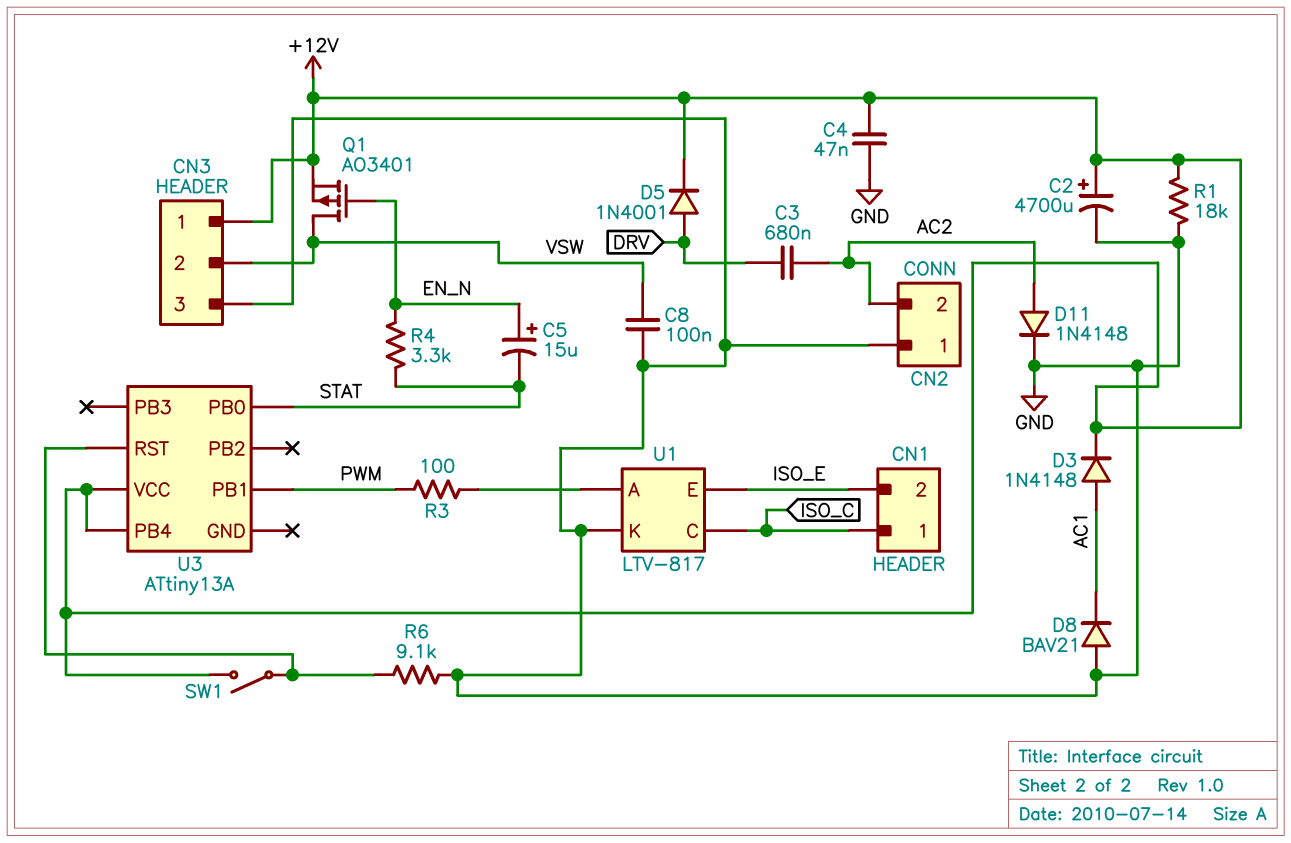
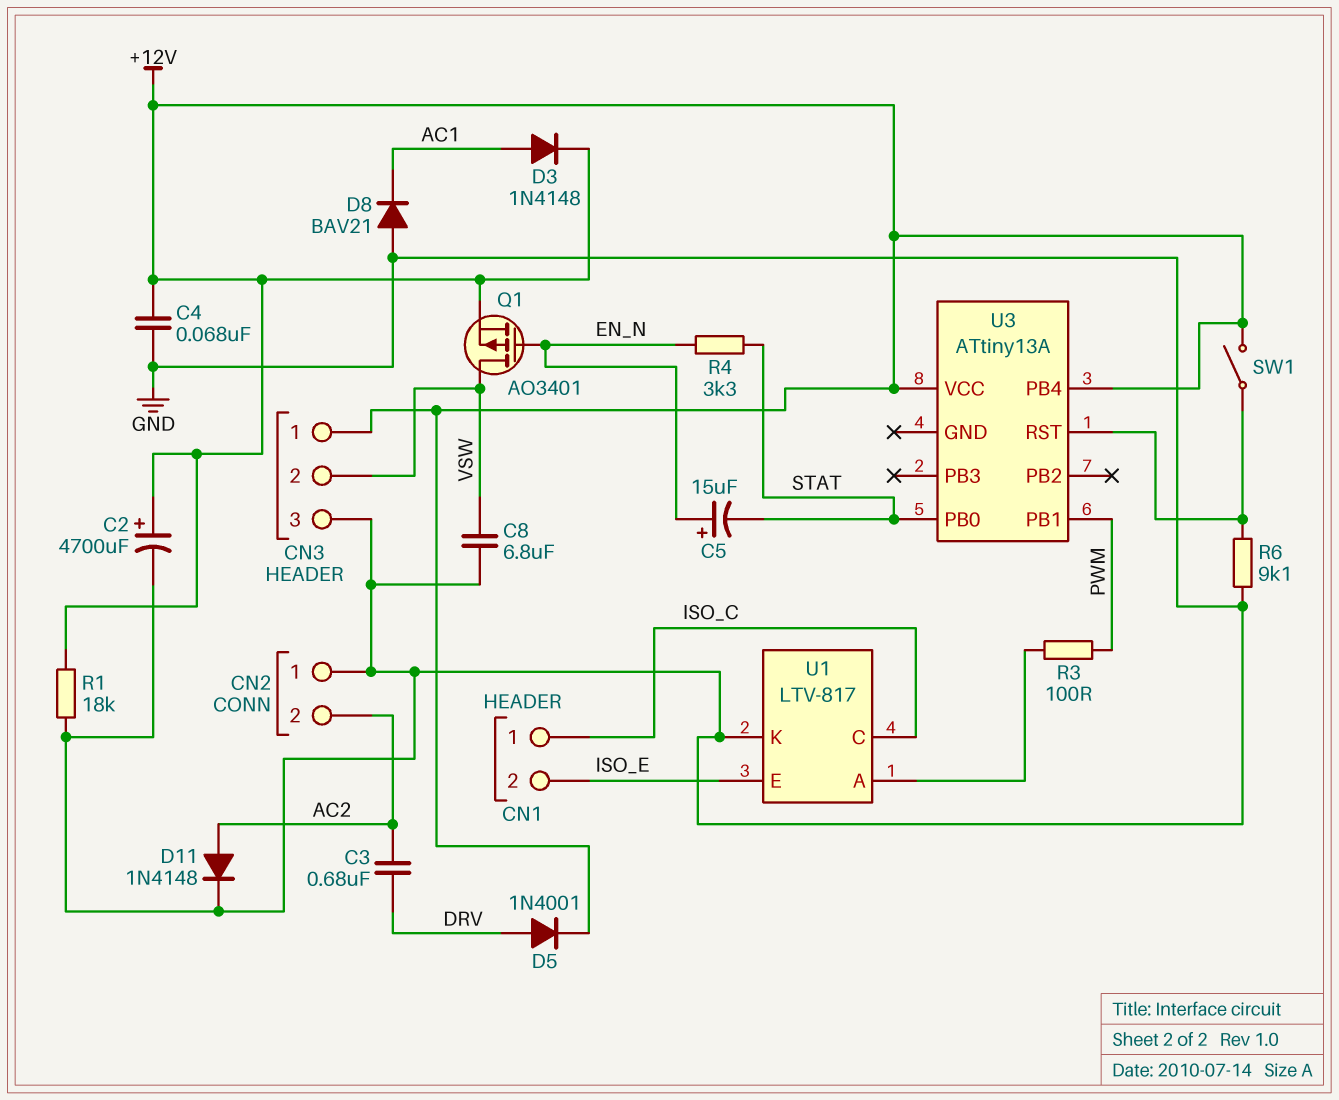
C4: 47nF (+12V, GND) -> 68nF (+12V, GND)
C8: 100nF (GND, VSW) -> 6.8uF (GND, VSW)

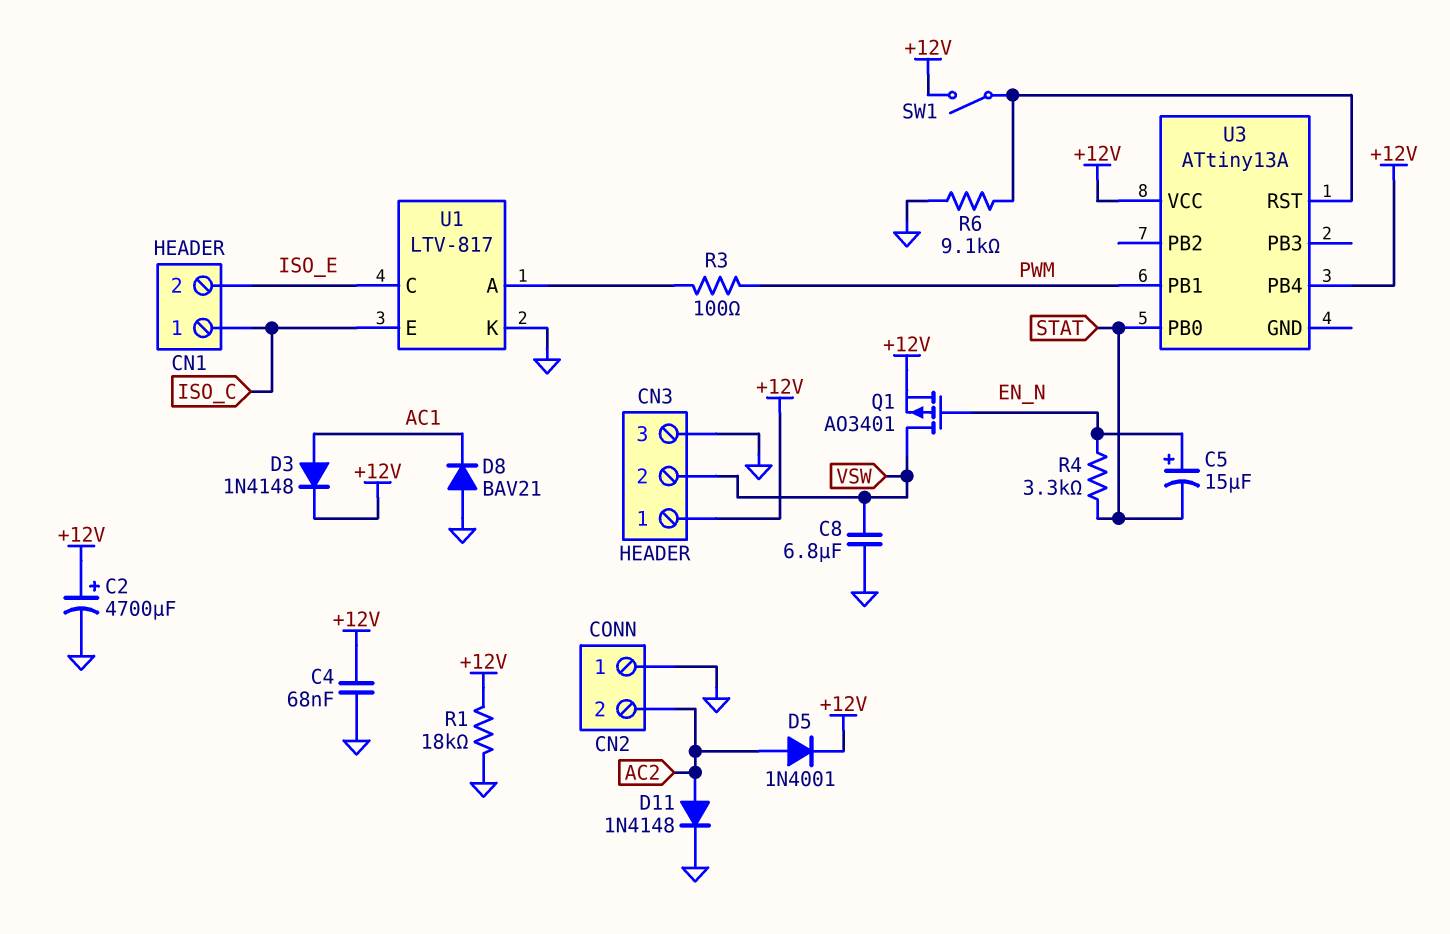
C3: 680nF (AC2, DRV) -> none
D5: diode 1N4001 (A DRV, K +12V) -> diode 1N4001 (A AC2, K +12V)
U1 pin C: ISO_C -> ISO_E
U1 pin E: ISO_E -> ISO_C

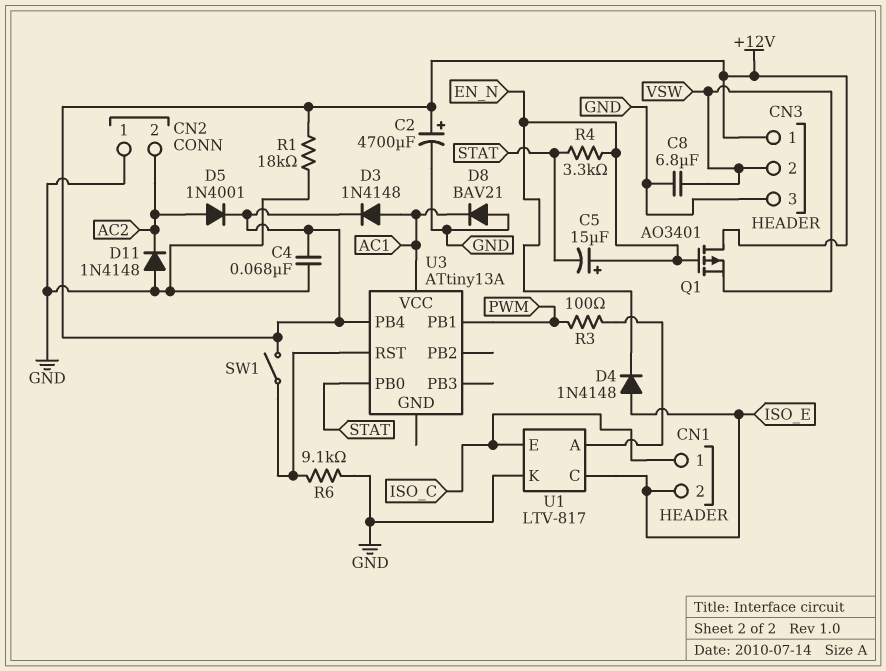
D4: none -> diode 1N4148 (A ISO_E, K EN_N)
D11: diode 1N4148 (A AC2, K GND) -> diode 1N4148 (A GND, K AC2)
Q1: PMOS AO3401 (G EN_N, D VSW, S +12V) -> PMOS AO3401 (G EN_N, D +12V, S VSW)
U3 pin VCC: +12V -> AC1

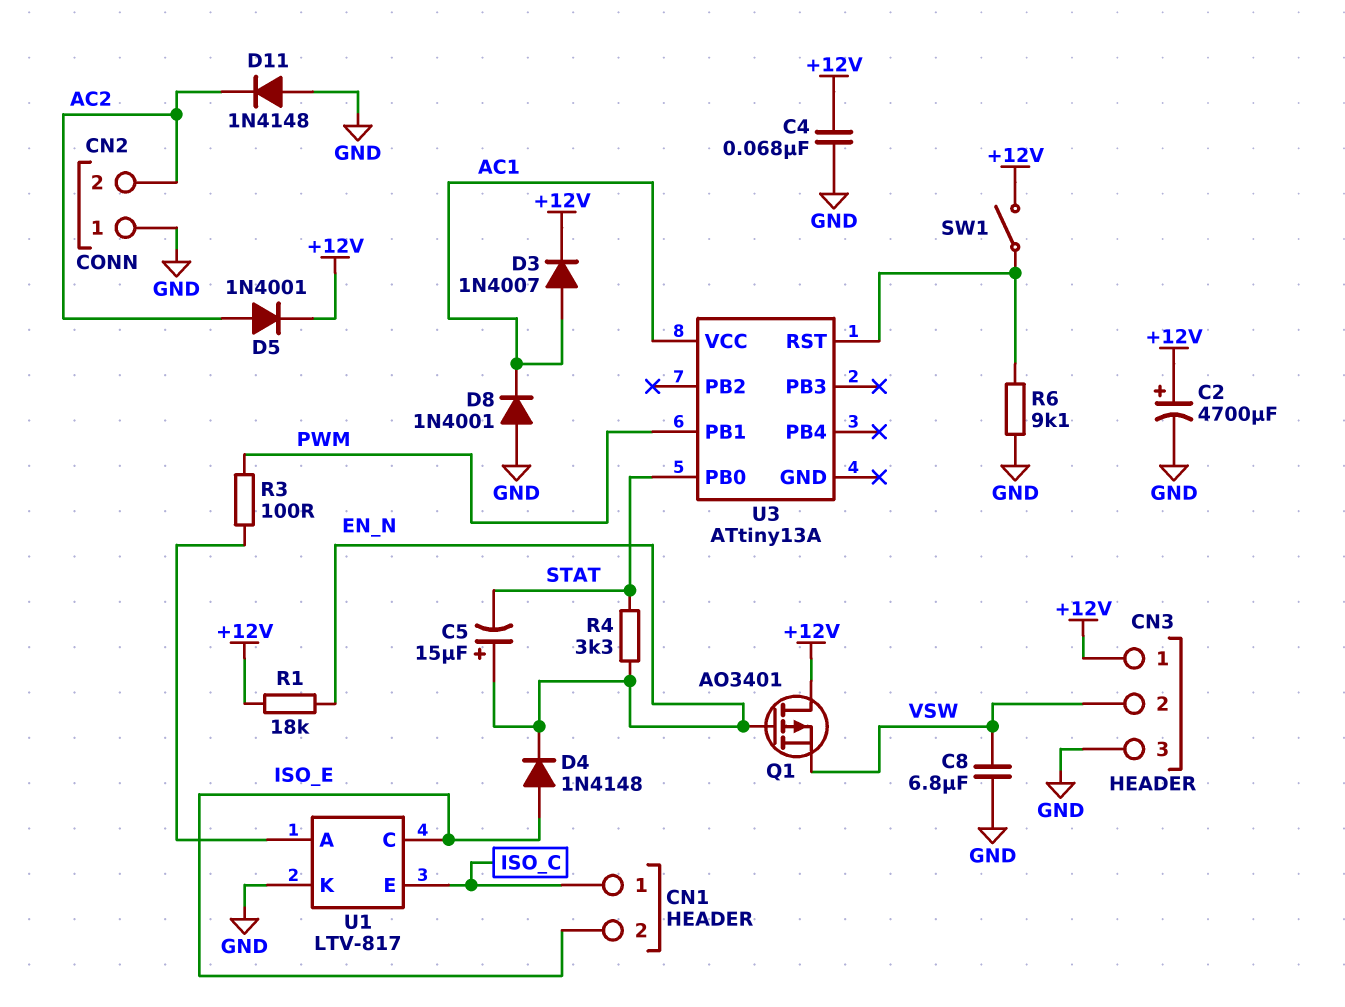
D3: diode 1N4148 (A AC1, K +12V) -> diode 1N4007 (A AC1, K +12V)
D8: diode BAV21 (A GND, K AC1) -> diode 1N4001 (A GND, K AC1)
R1: 18k (+12V, GND) -> 18k (+12V, EN_N)
U3 pin PB4: +12V -> none

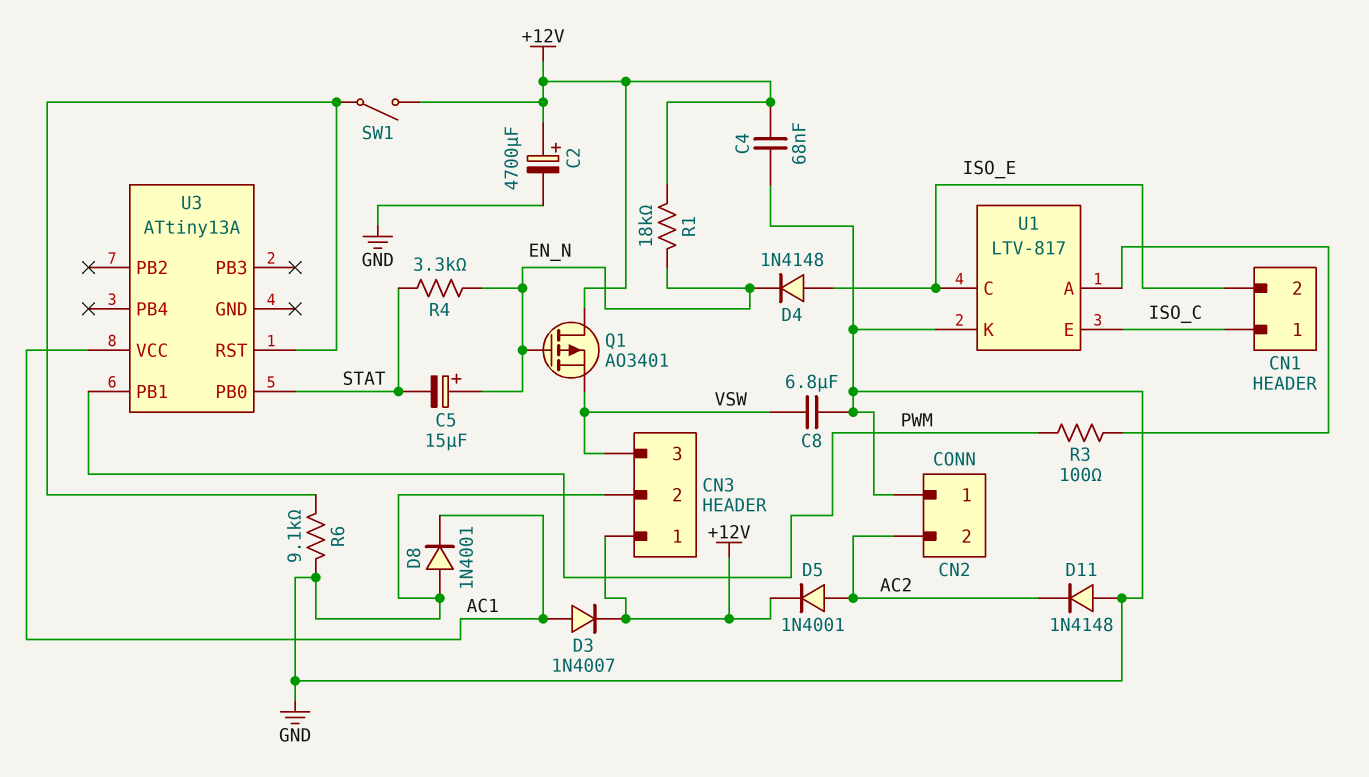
CN3 pin 2: VSW -> GND
CN3 pin 3: GND -> VSW

